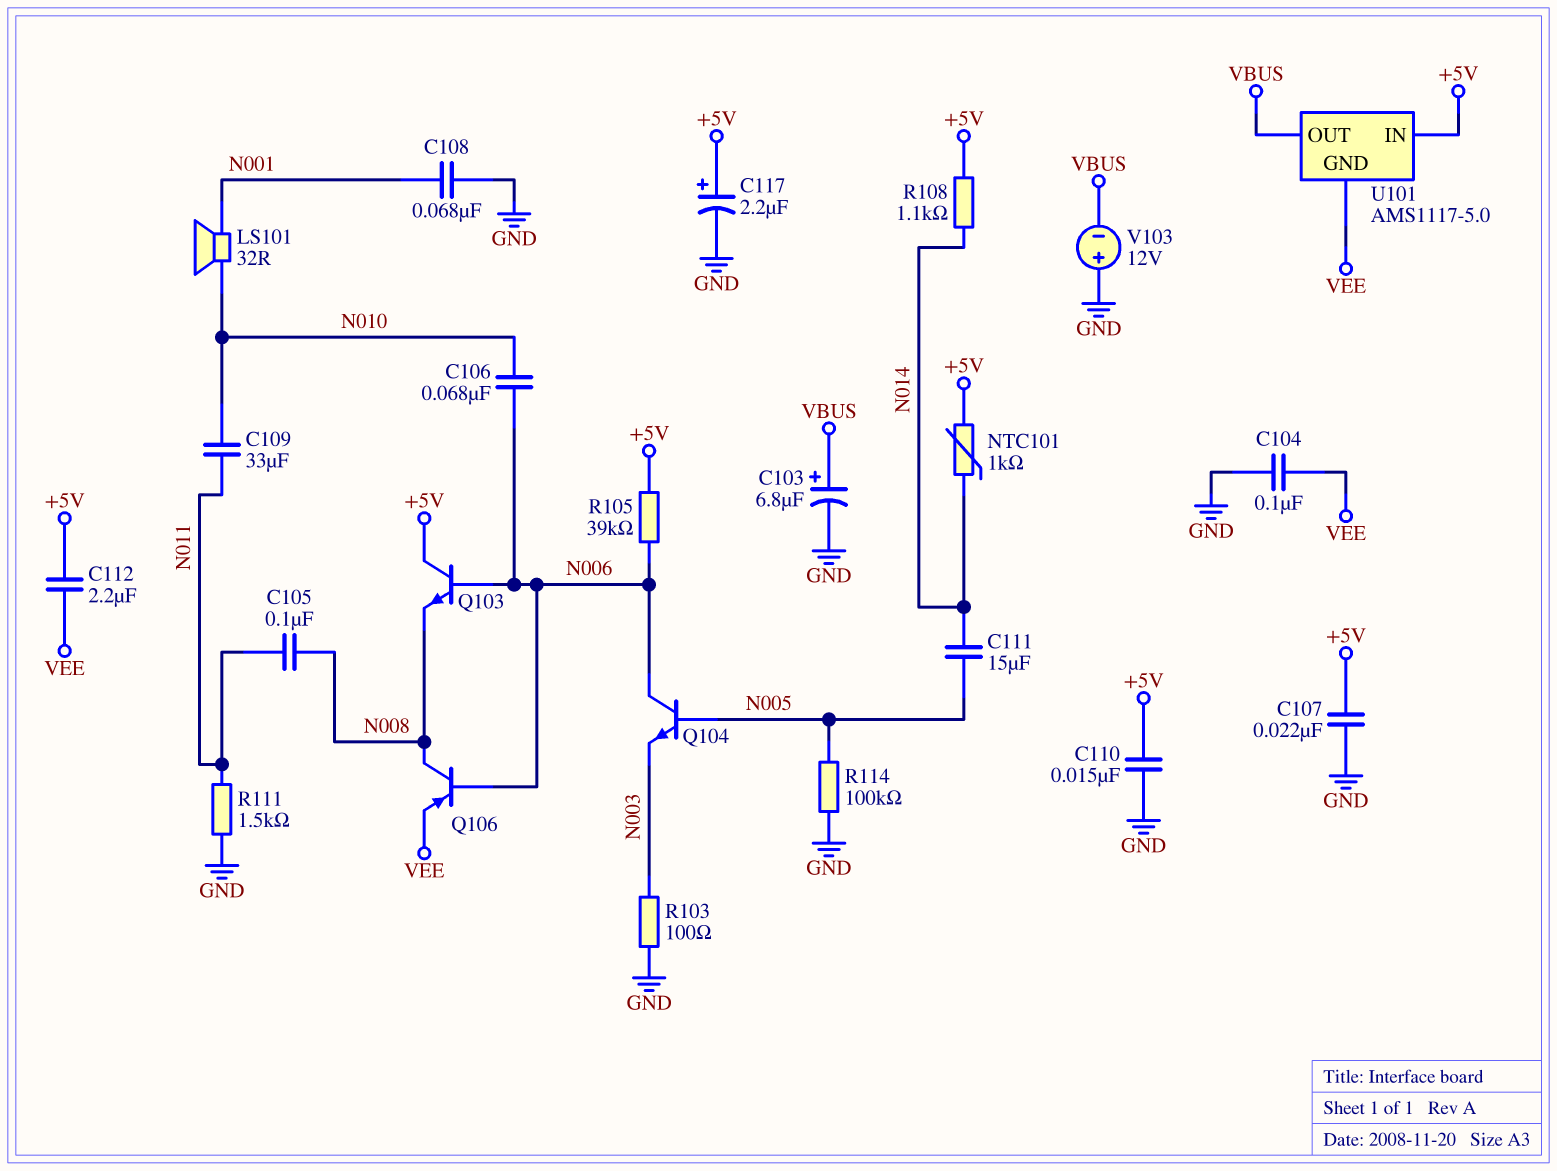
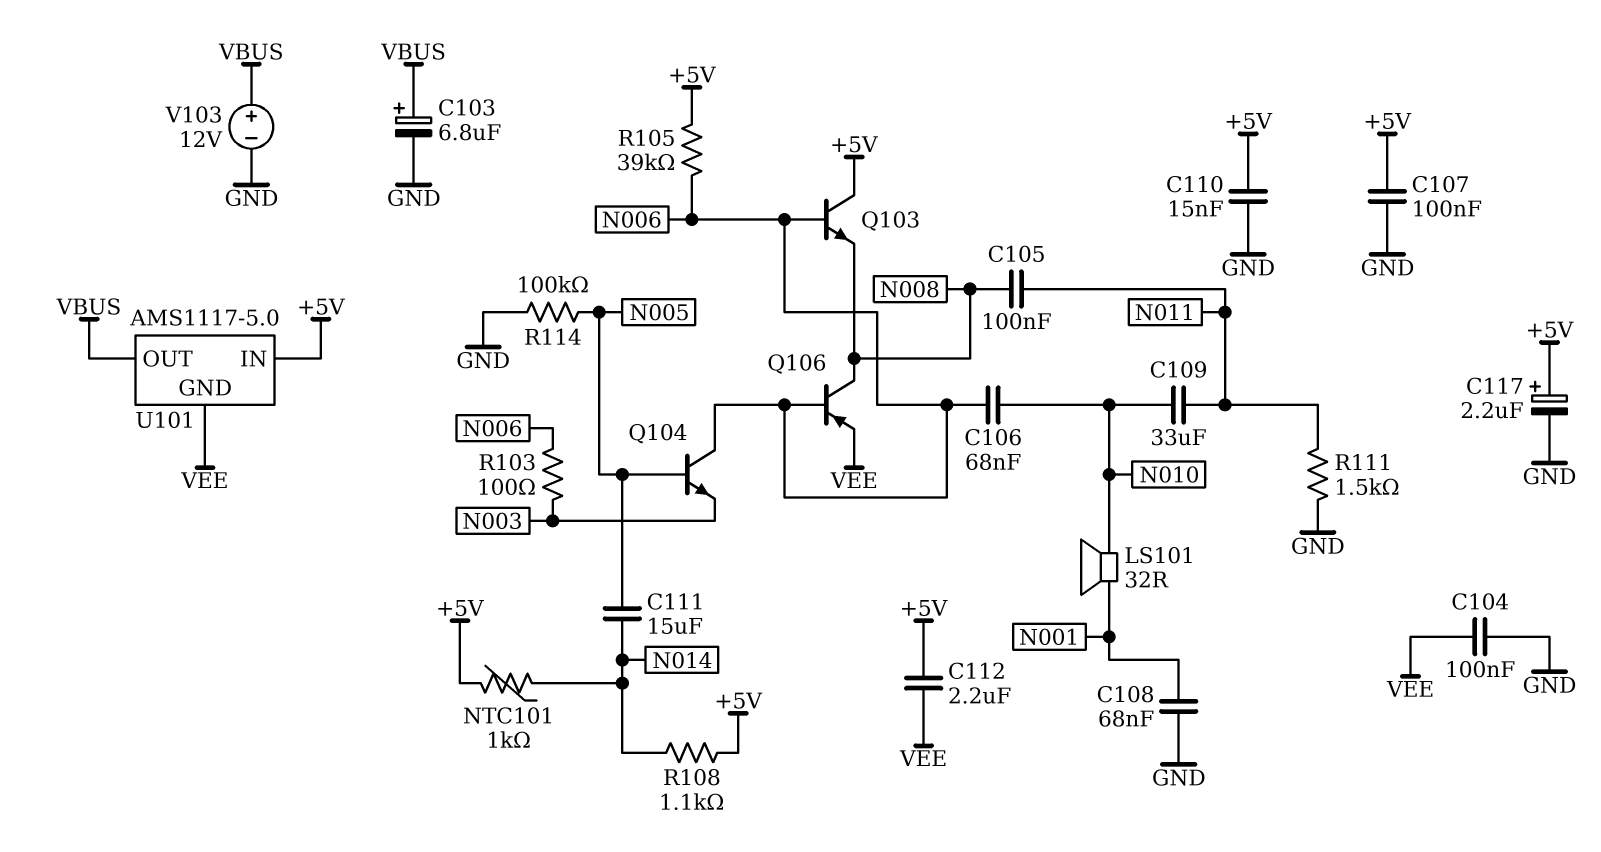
C107: 22nF (+5V, GND) -> 100nF (+5V, GND)
R103: 100 (GND, N003) -> 100 (N003, N006)
V103: 12V (plus GND, minus VBUS) -> 12V (plus VBUS, minus GND)

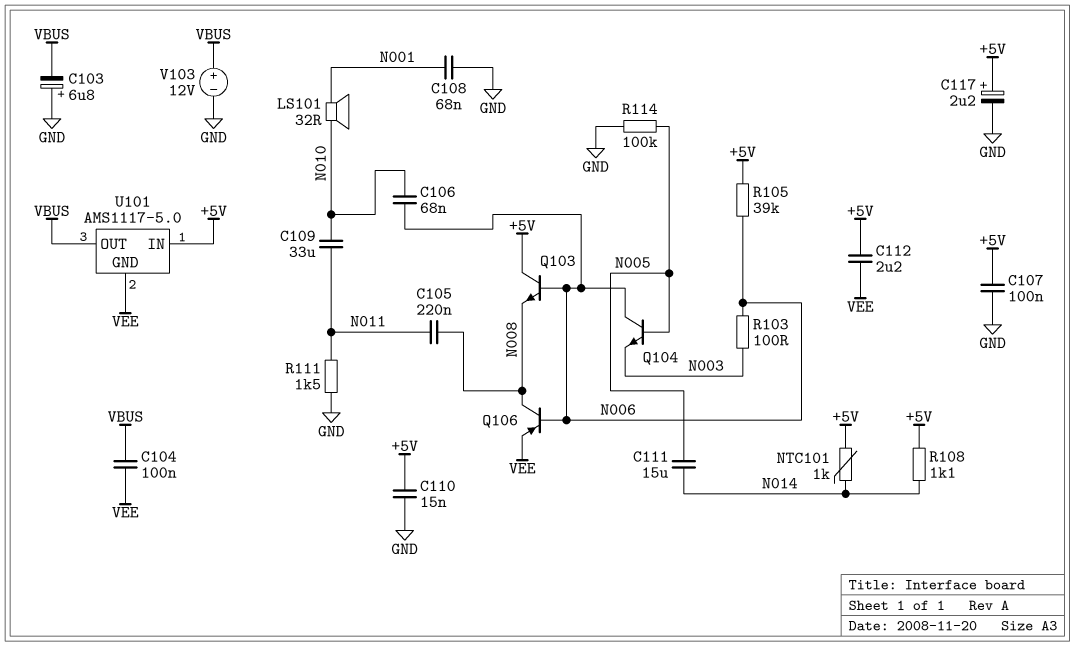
C103: 6.8uF (plus VBUS, minus GND) -> 6.8uF (plus GND, minus VBUS)
C104: 100nF (GND, VEE) -> 100nF (VBUS, VEE)
C105: 100nF (N008, N011) -> 220nF (N008, N011)

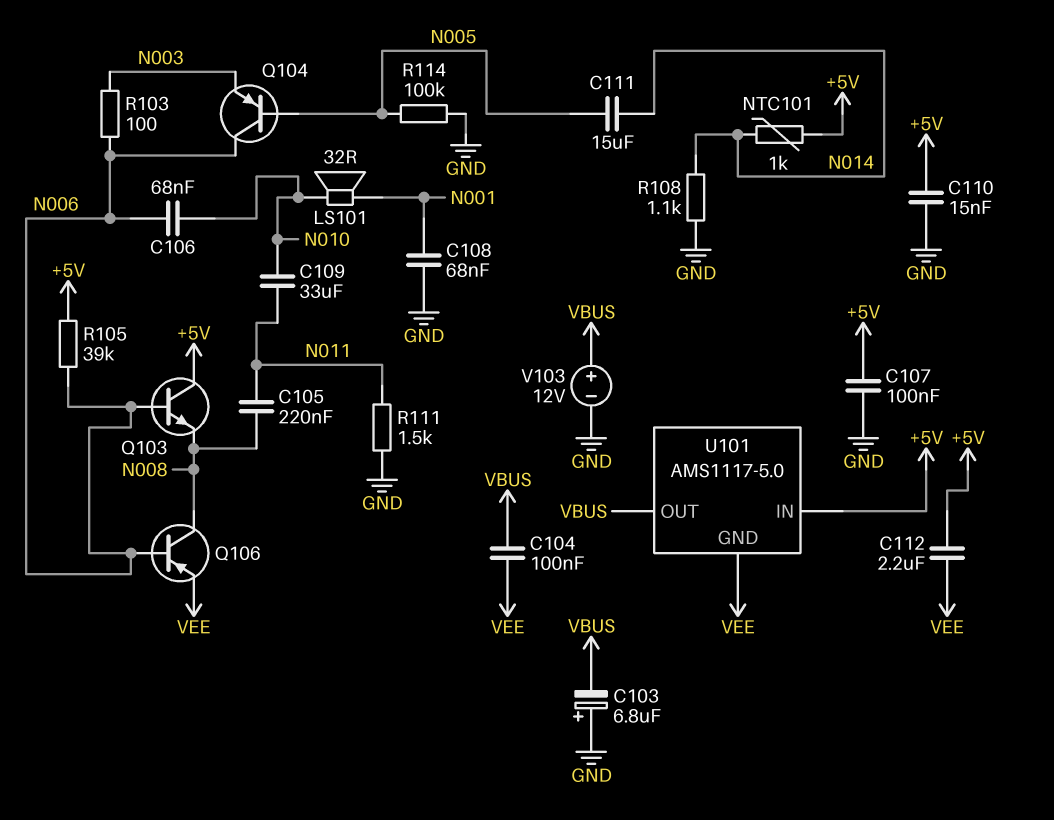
C117: 2.2uF (plus +5V, minus GND) -> none
Q104: NPN (B N005, C N006, E N003) -> PNP (B N005, C N006, E N003)
R108: 1.1k (+5V, N014) -> 1.1k (GND, N014)

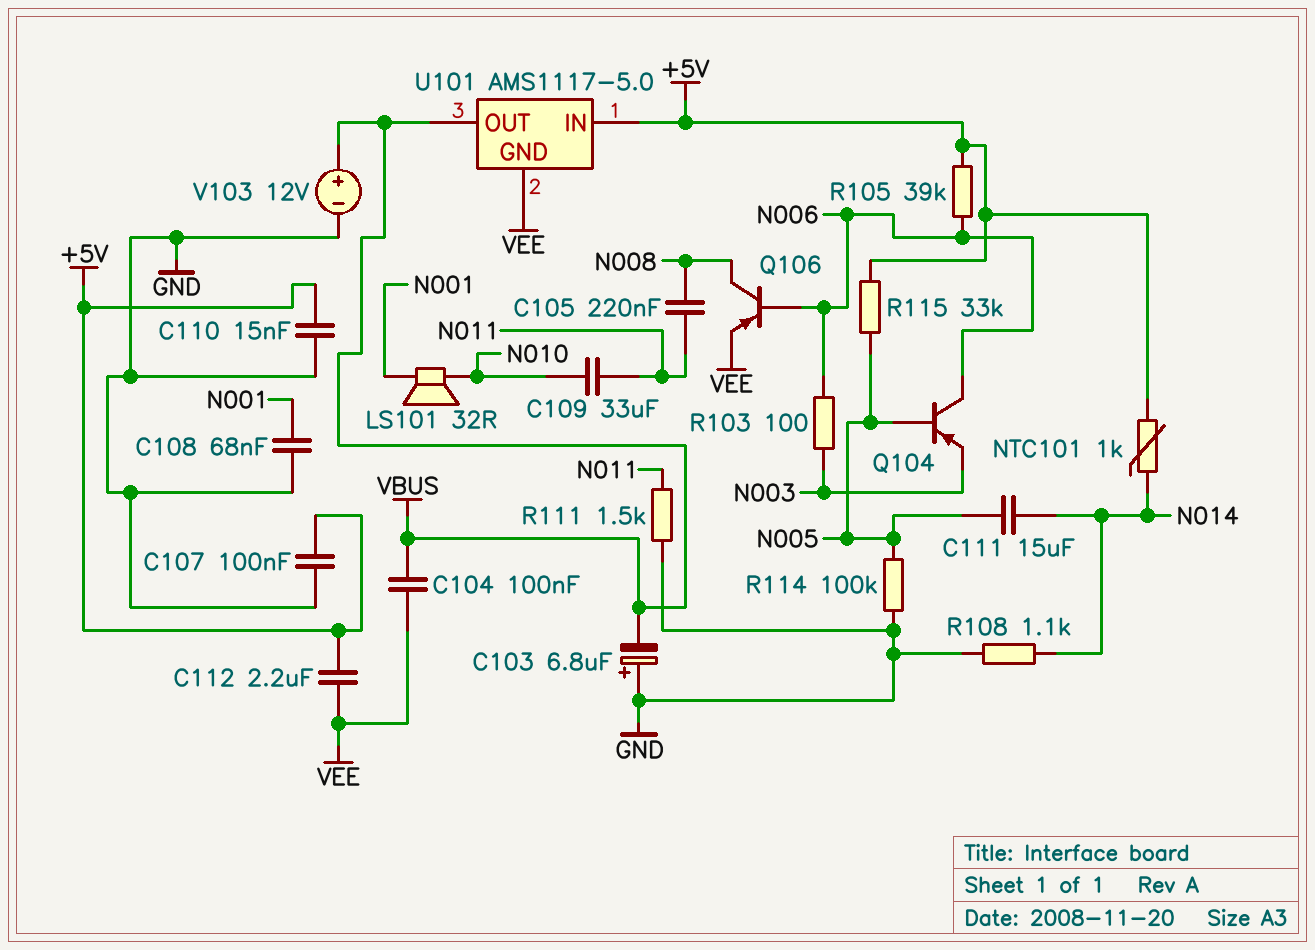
C106: 68nF (N006, N010) -> none
Q103: NPN (B N006, C +5V, E N008) -> none
R115: none -> 33k (+5V, N005)

